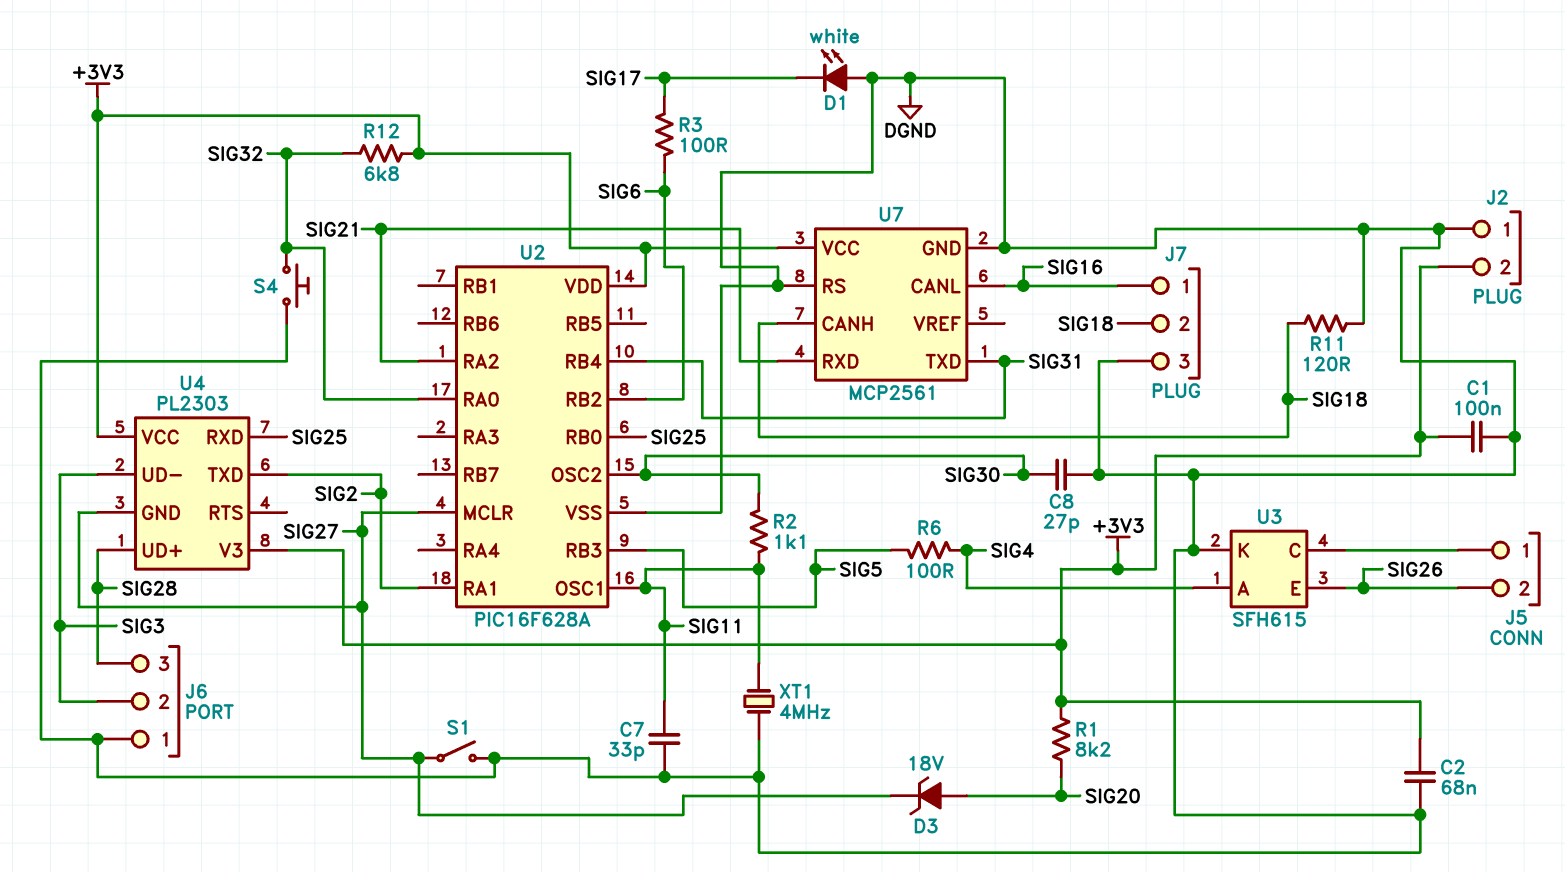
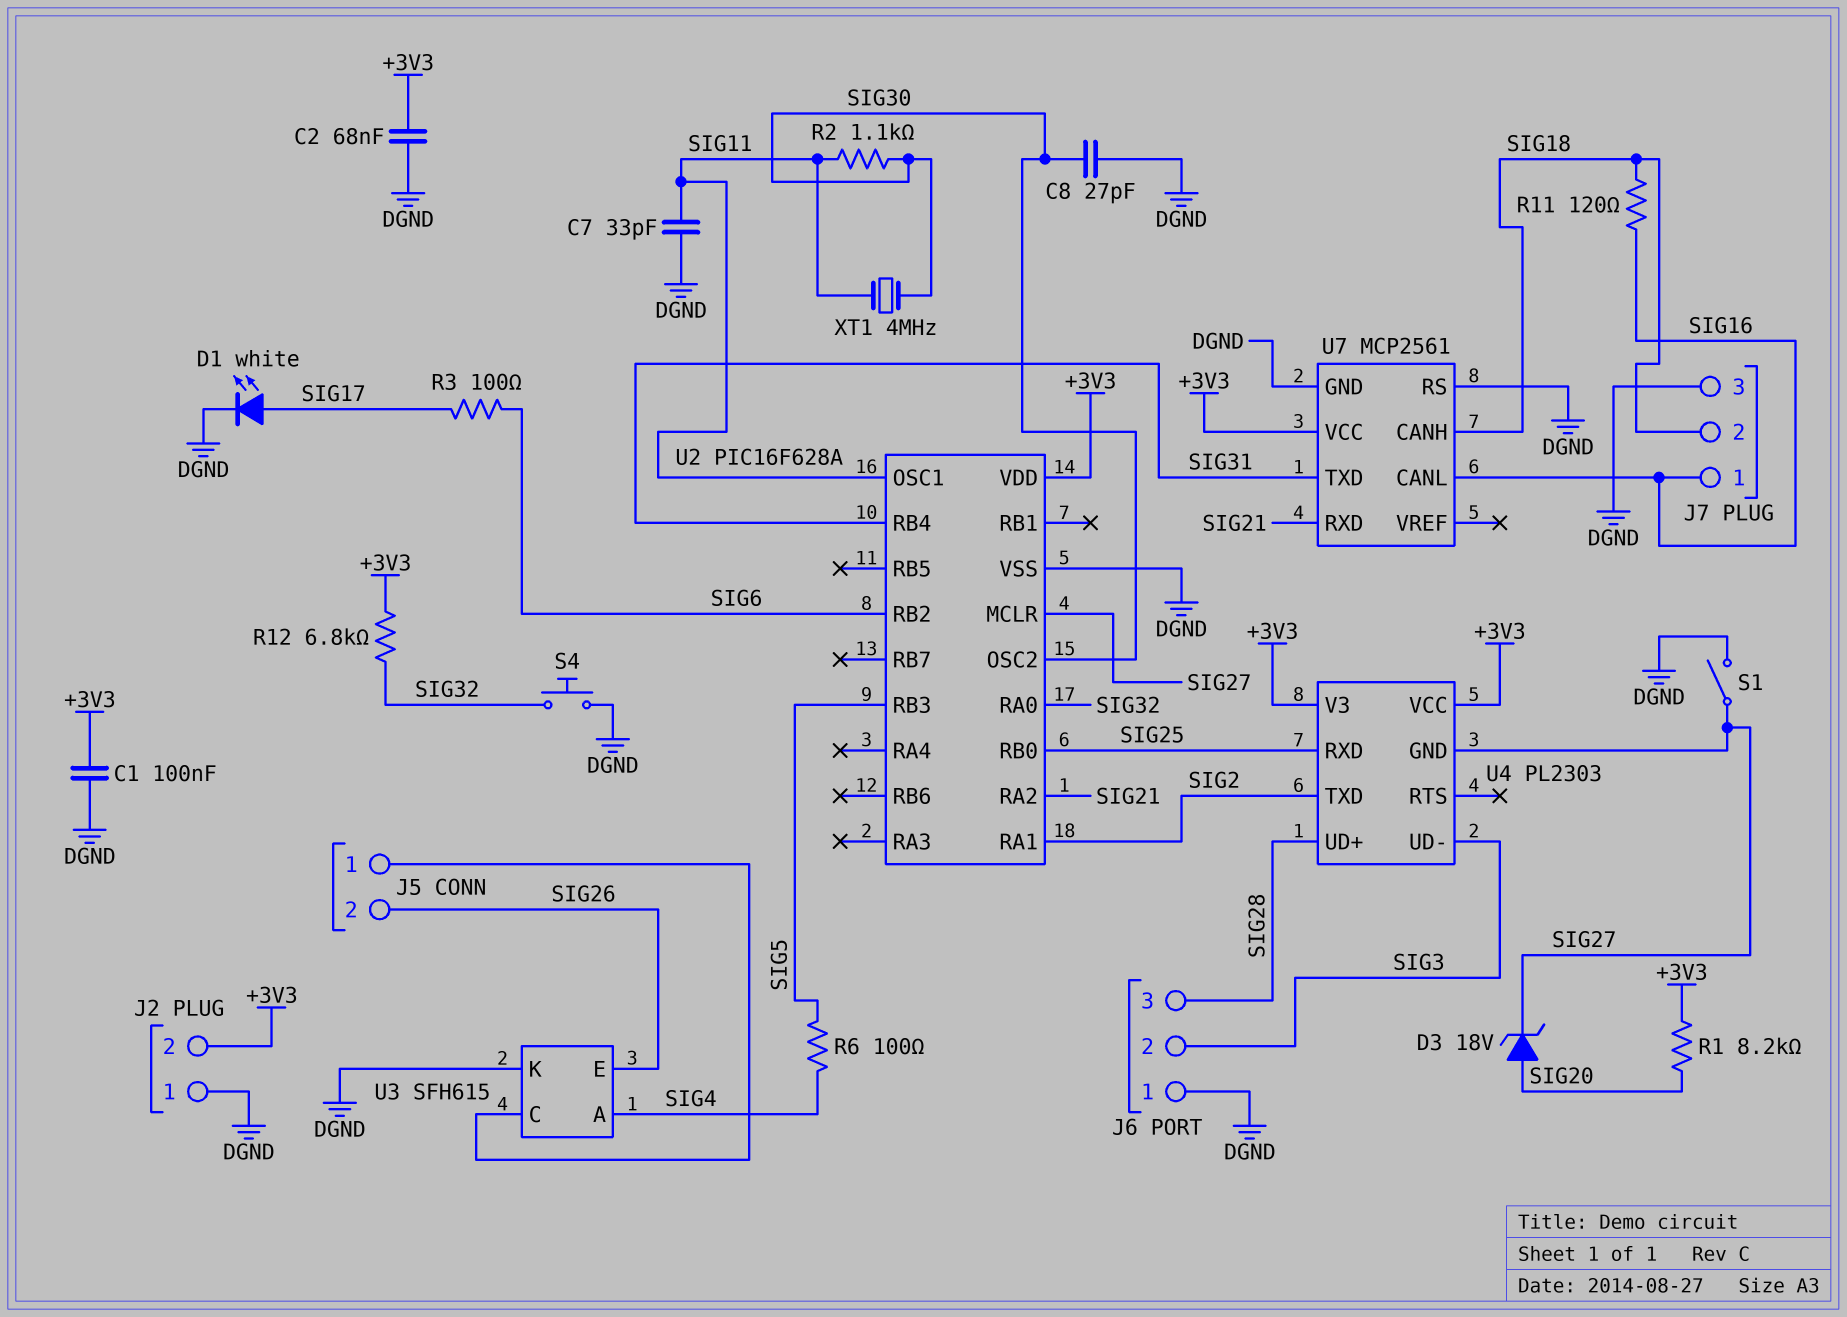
D1: LED white (A DGND, K SIG17) -> LED white (A SIG17, K DGND)
R11: 120 (DGND, SIG18) -> 120 (SIG16, SIG18)
XT1: 4MHz (DGND, SIG11) -> 4MHz (SIG11, SIG30)

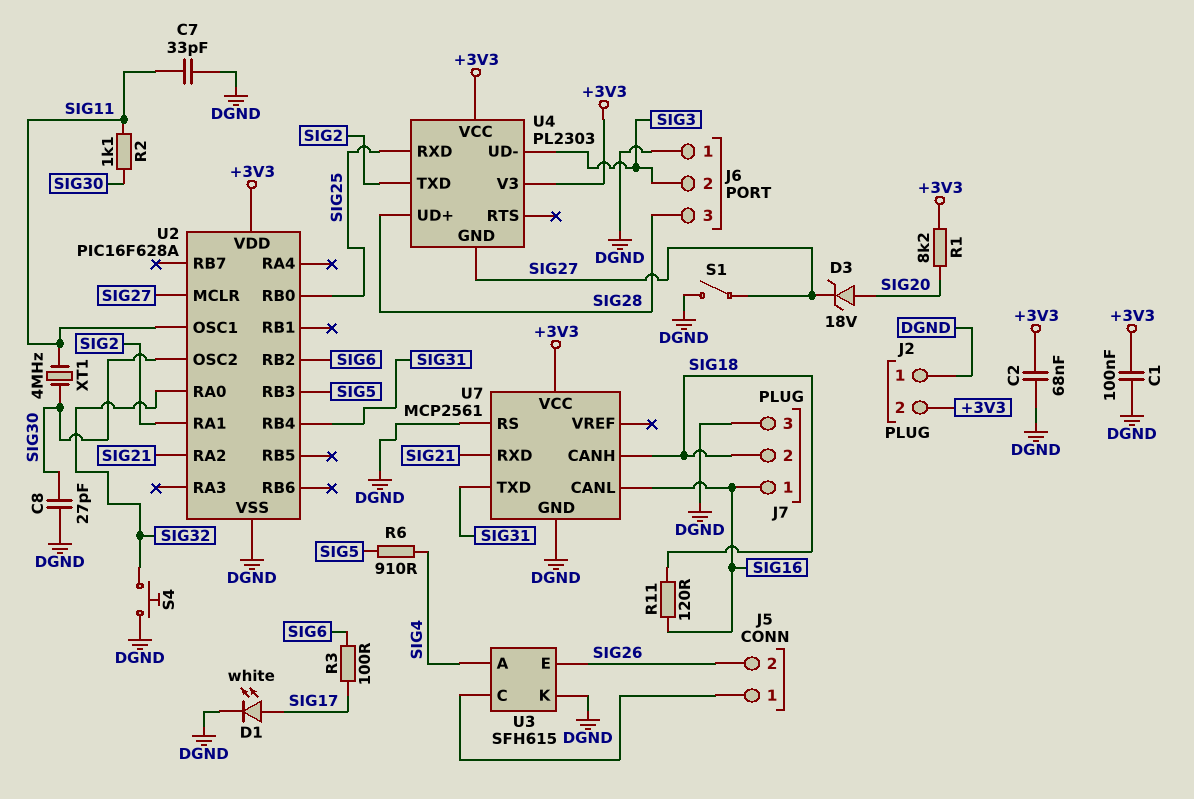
R6: 100 (SIG4, SIG5) -> 910 (SIG4, SIG5)
R12: 6.8k (+3V3, SIG32) -> none

